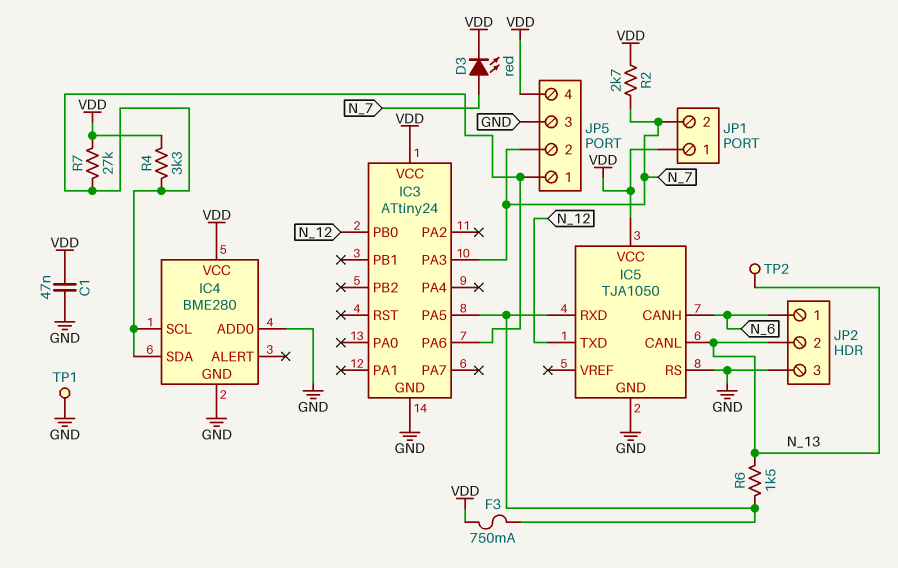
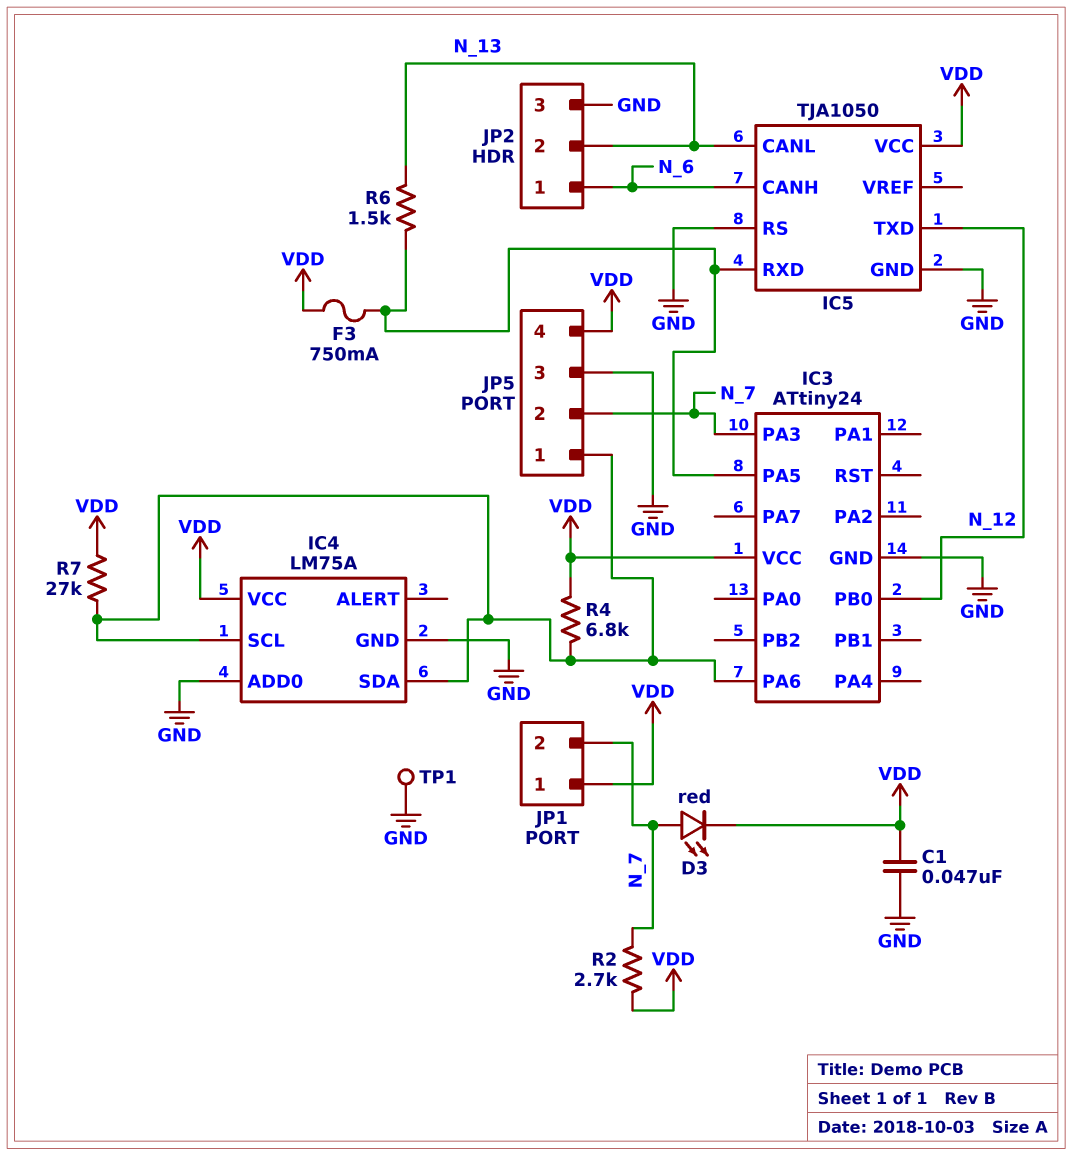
IC4: BME280 -> LM75A
R4: 3.3k (IC3/PA6, VDD) -> 6.8k (IC3/PA6, VDD)
TP2: test point (N_13) -> none

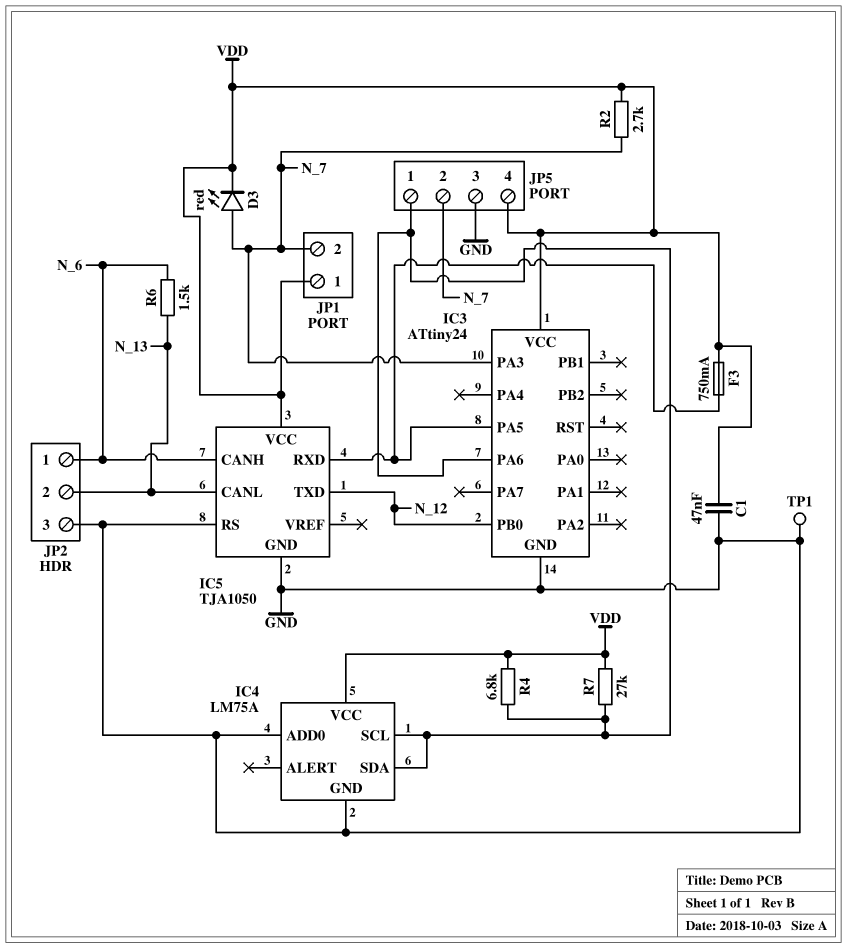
R6: 1.5k (IC3/PA5, N_13) -> 1.5k (N_6, N_13)

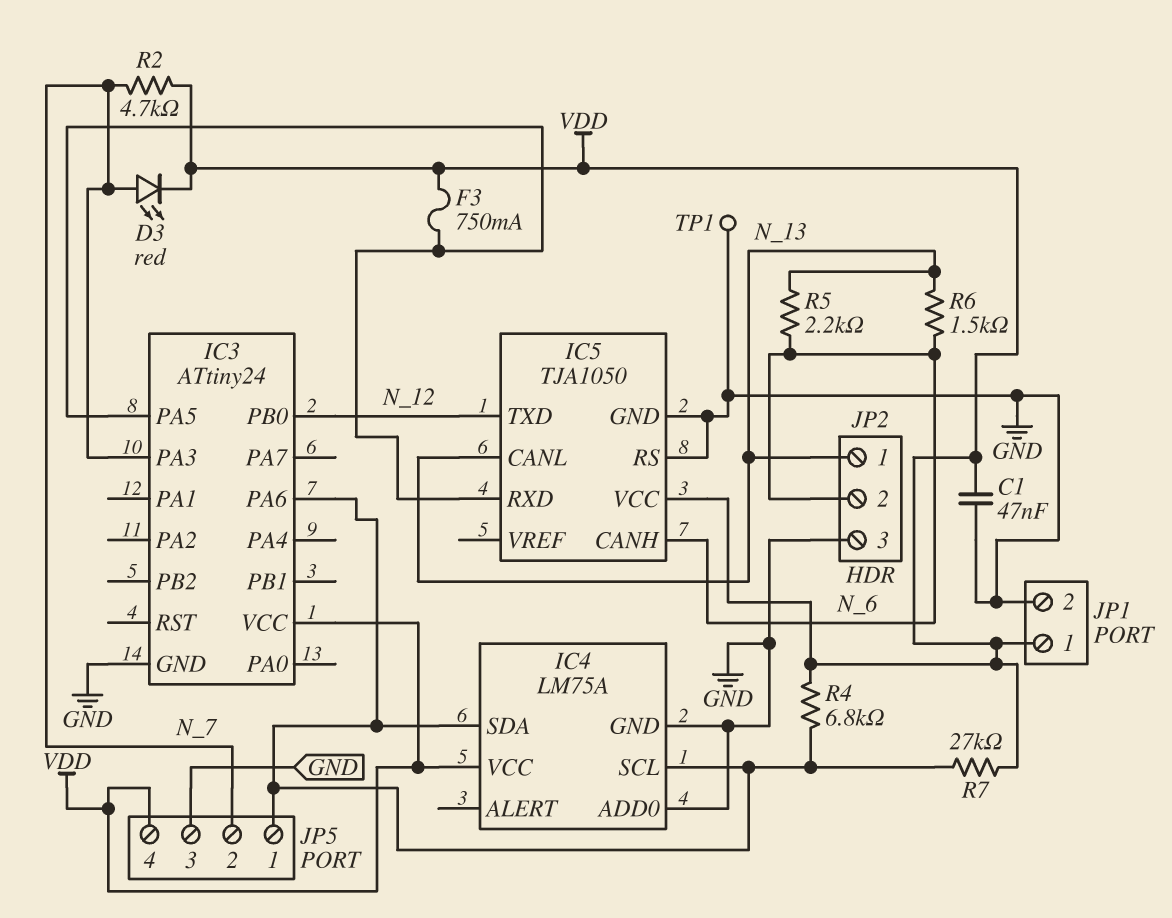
JP1 pin 2: N_7 -> GND
JP2 pin 1: N_6 -> N_13
JP2 pin 2: N_13 -> N_6
R2: 2.7k (N_7, VDD) -> 4.7k (N_7, VDD)
R5: none -> 2.2k (N_6, N_13)

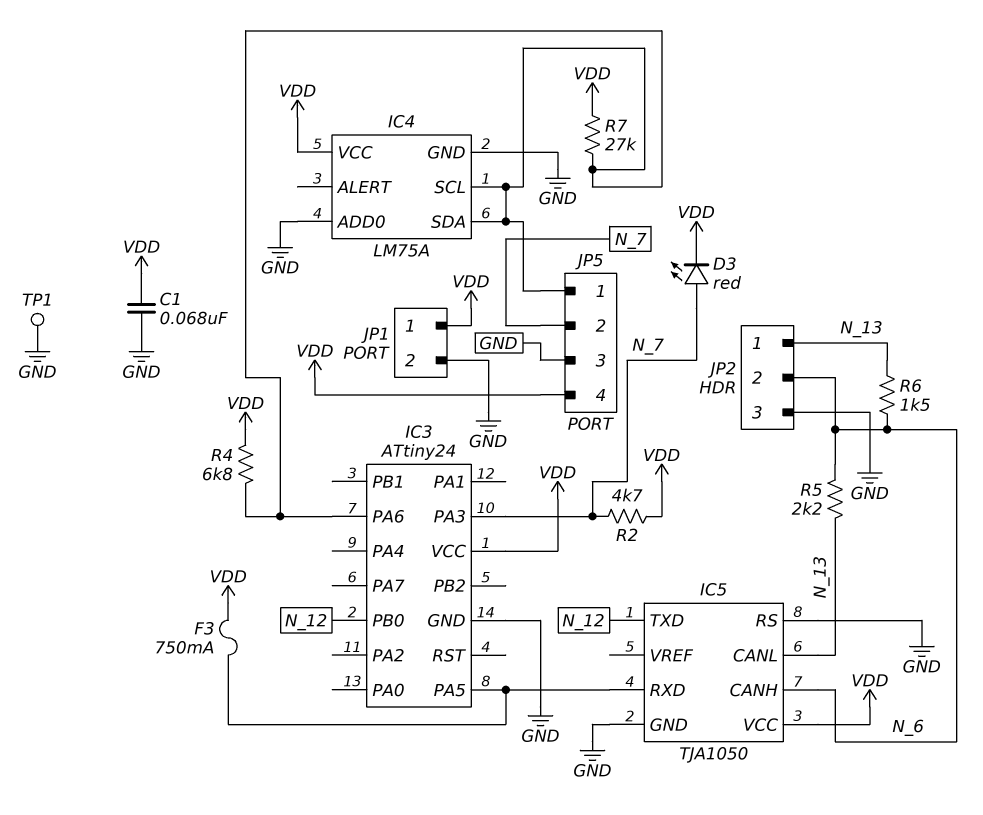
C1: 47nF (GND, VDD) -> 68nF (GND, VDD)

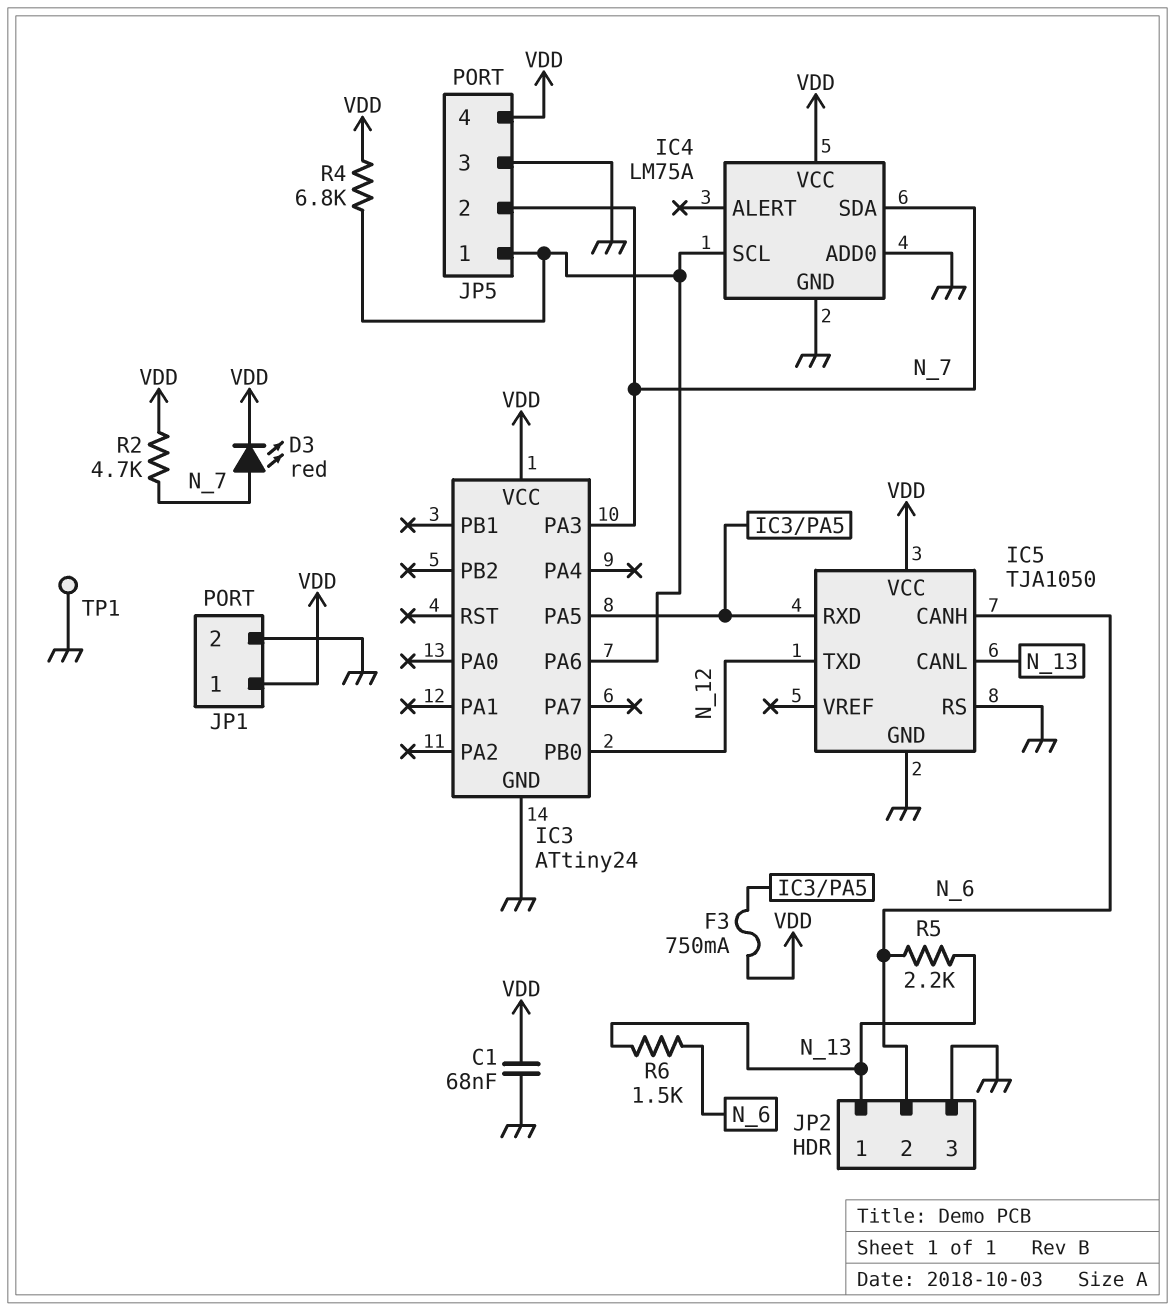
IC4 pin SDA: IC3/PA6 -> N_7
R7: 27k (IC3/PA6, VDD) -> none

